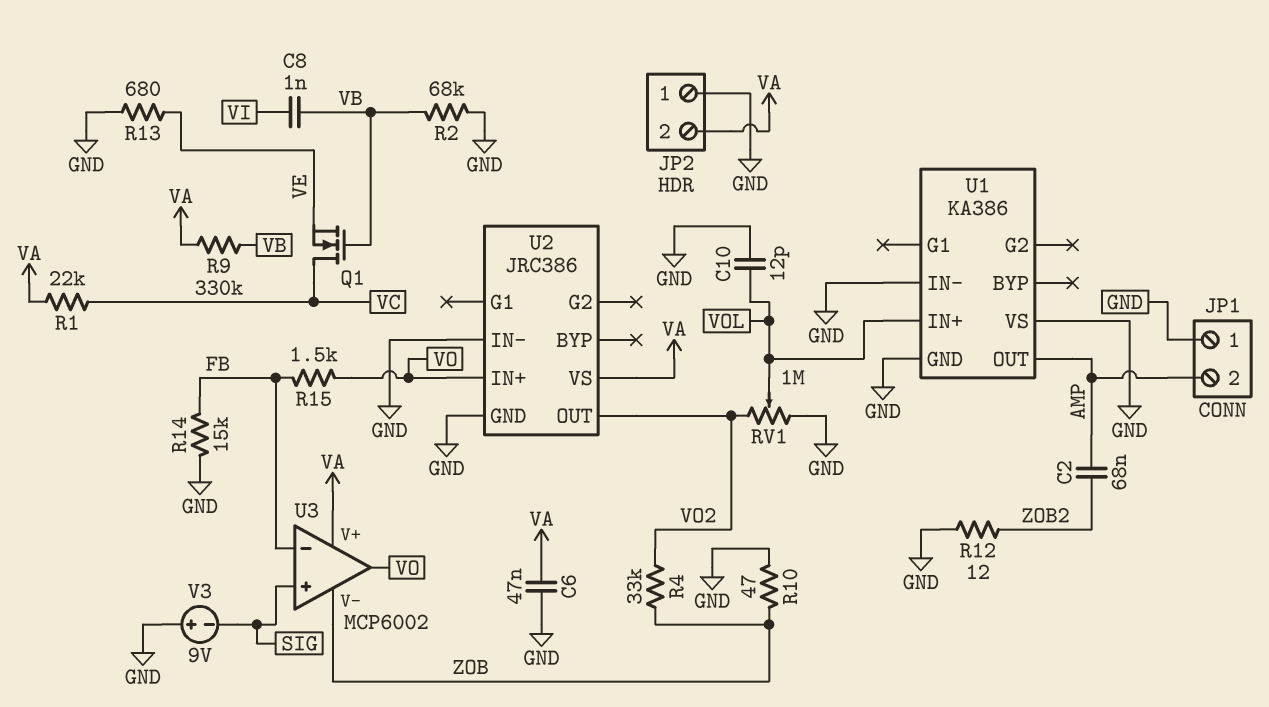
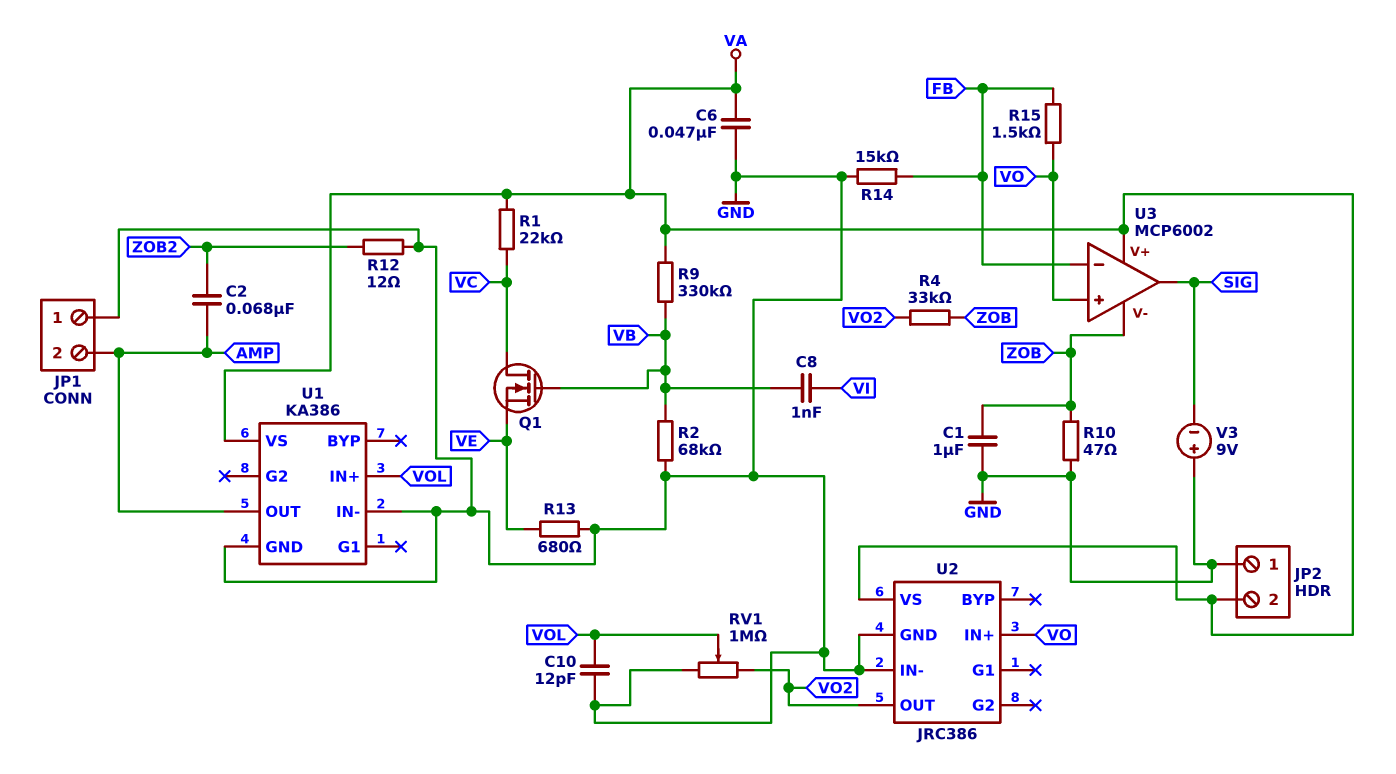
C1: none -> 1uF (GND, ZOB)
U1 pin VS: GND -> VA
U3 pin in+: SIG -> VO
U3 pin out: VO -> SIG

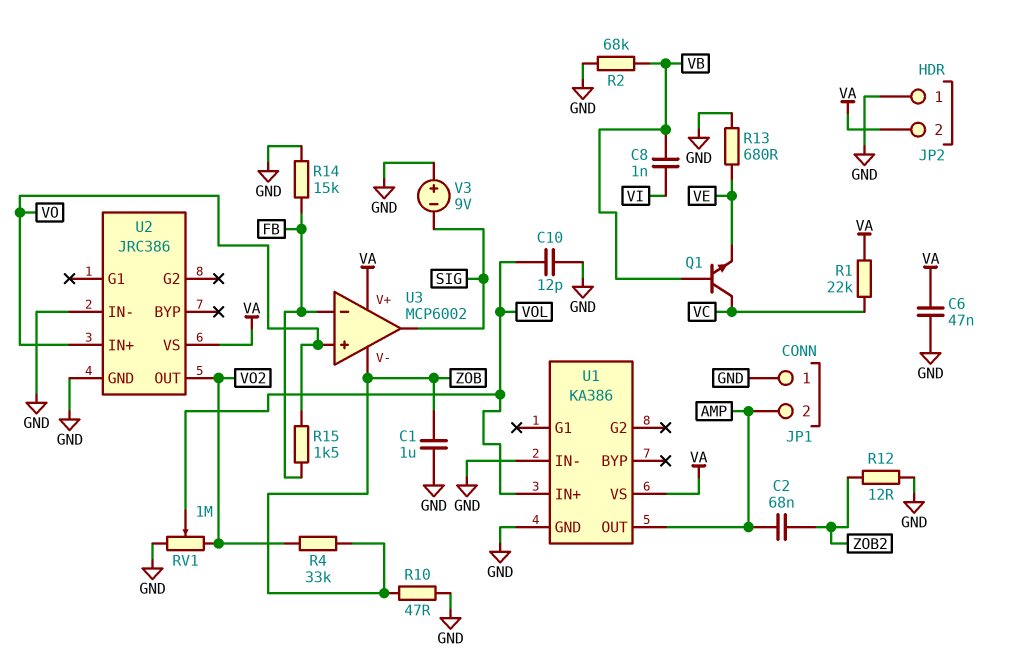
Q1: NMOS (G VB, D VC, S VE) -> NPN (B VB, C VC, E VE)
R9: 330k (VA, VB) -> none

